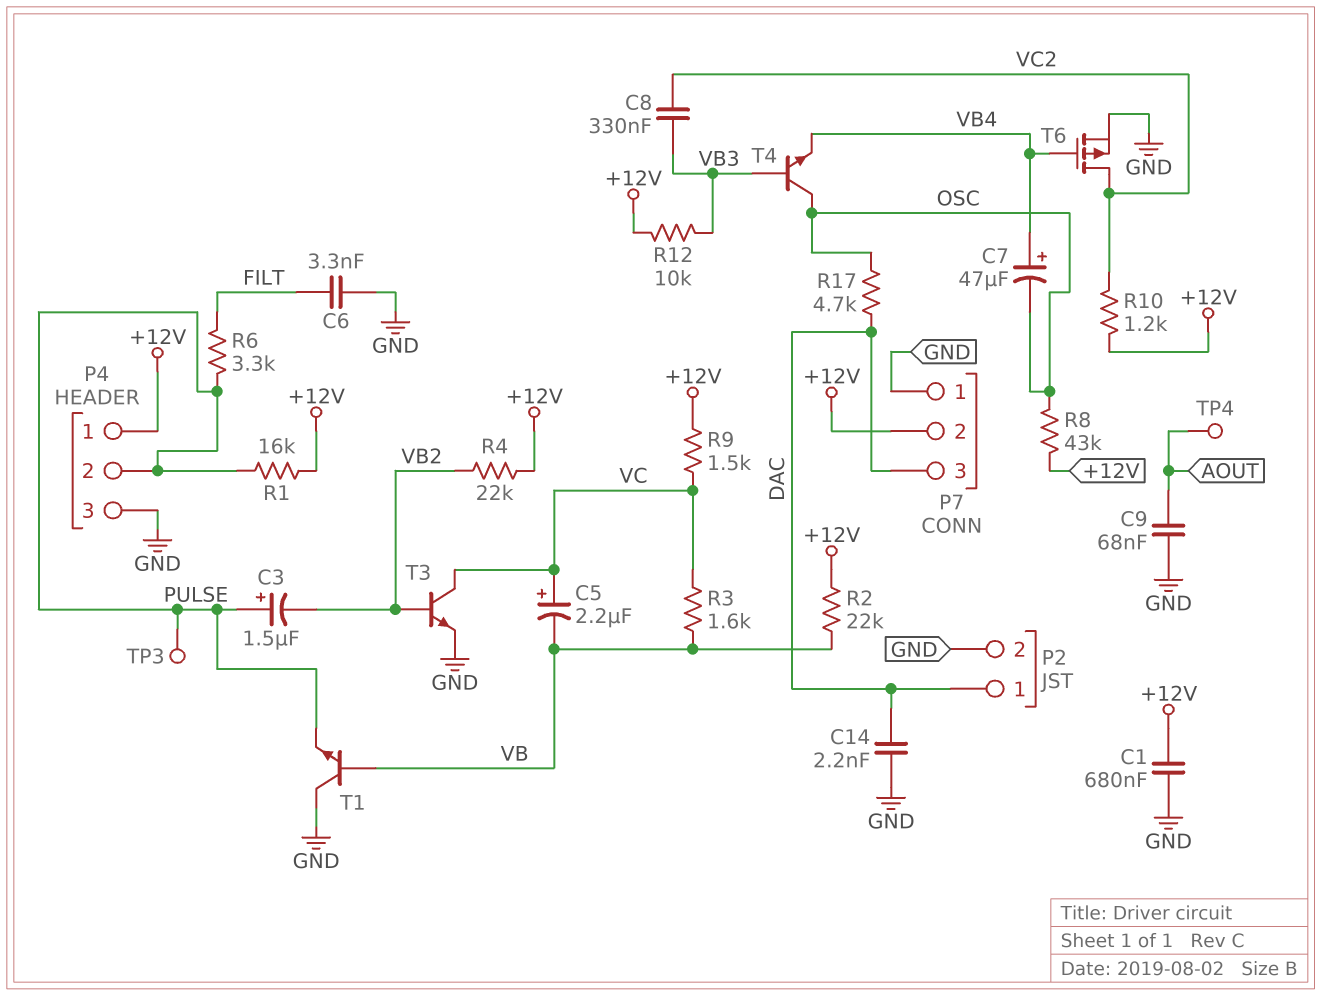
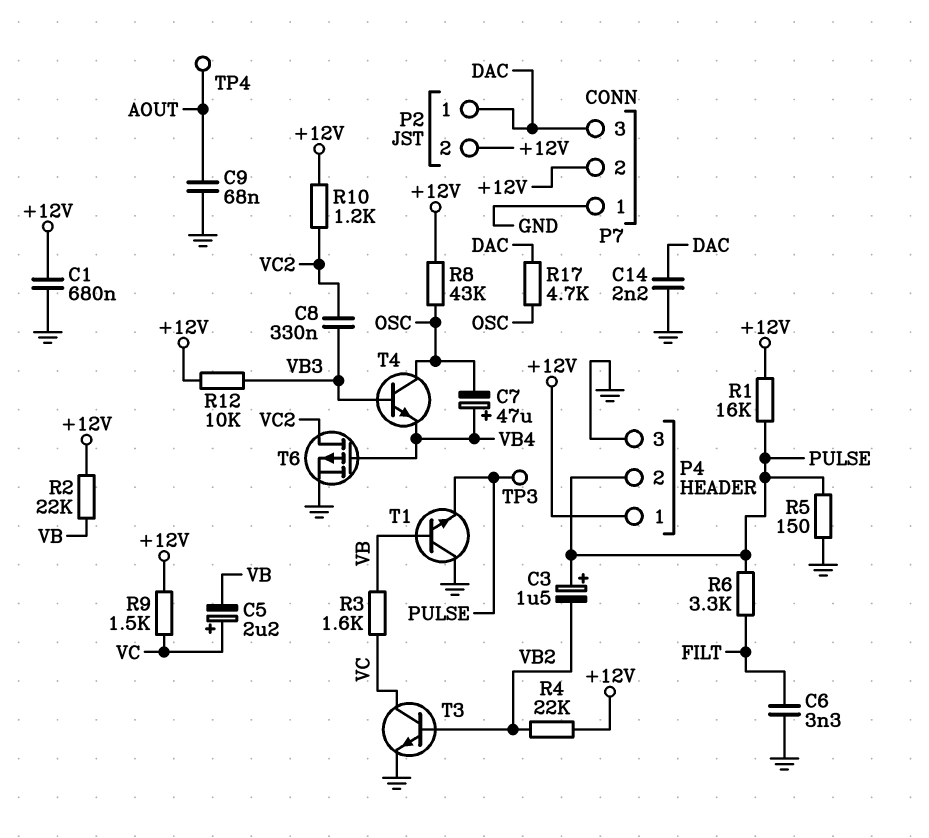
P2 pin 2: GND -> +12V
R5: none -> 150 (GND, PULSE)

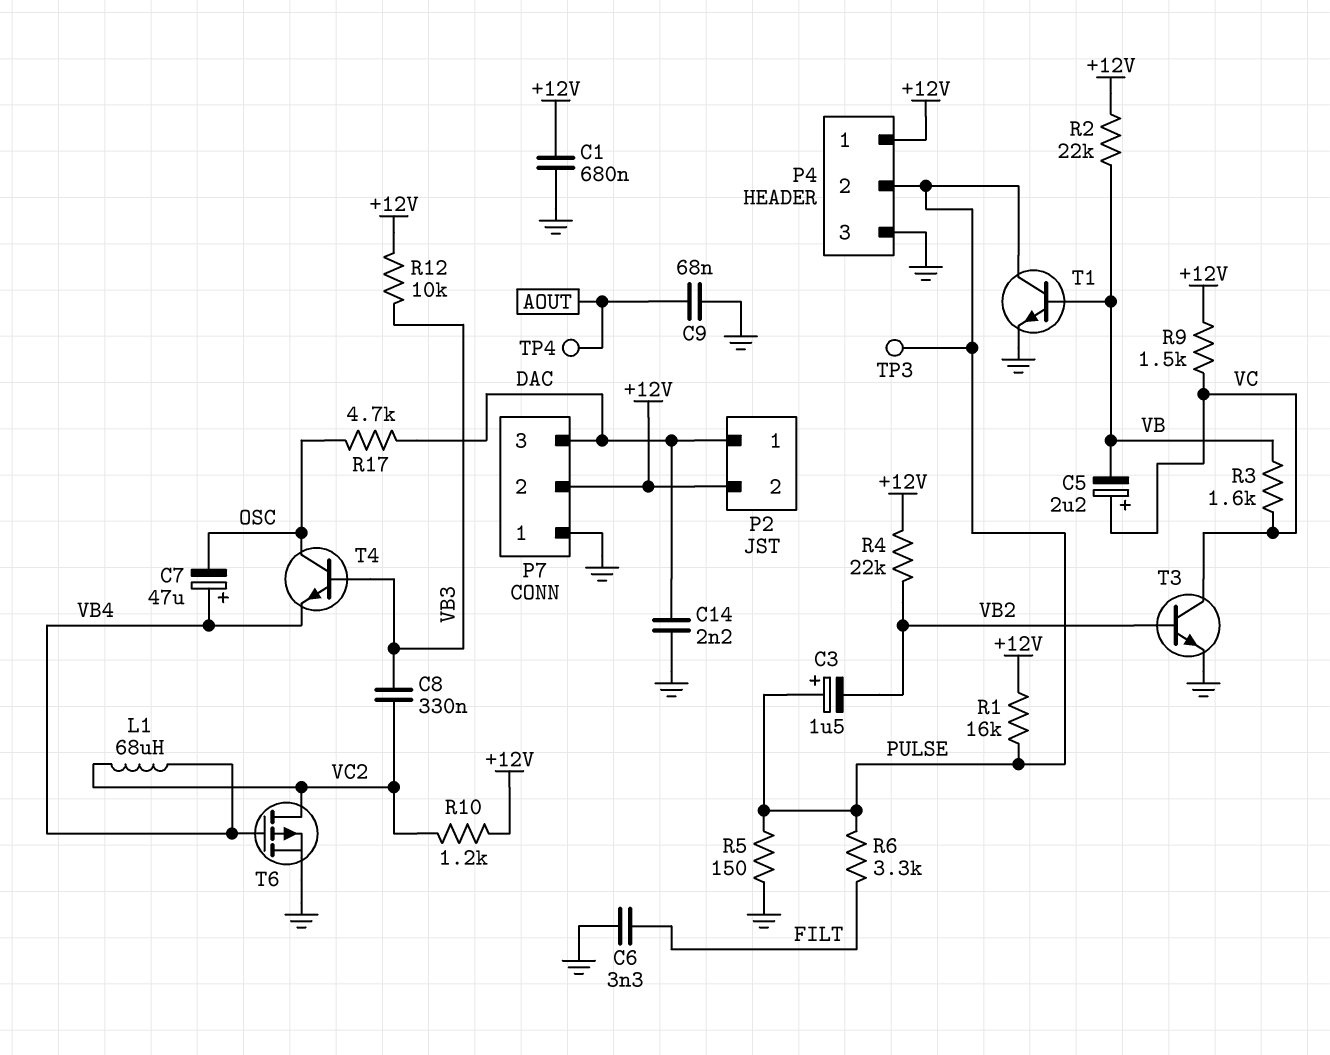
L1: none -> 68uH (VB4, VC2)
R8: 43k (+12V, OSC) -> none
T1: NPN (B VB, C GND, E PULSE) -> NPN (B VB, C PULSE, E GND)

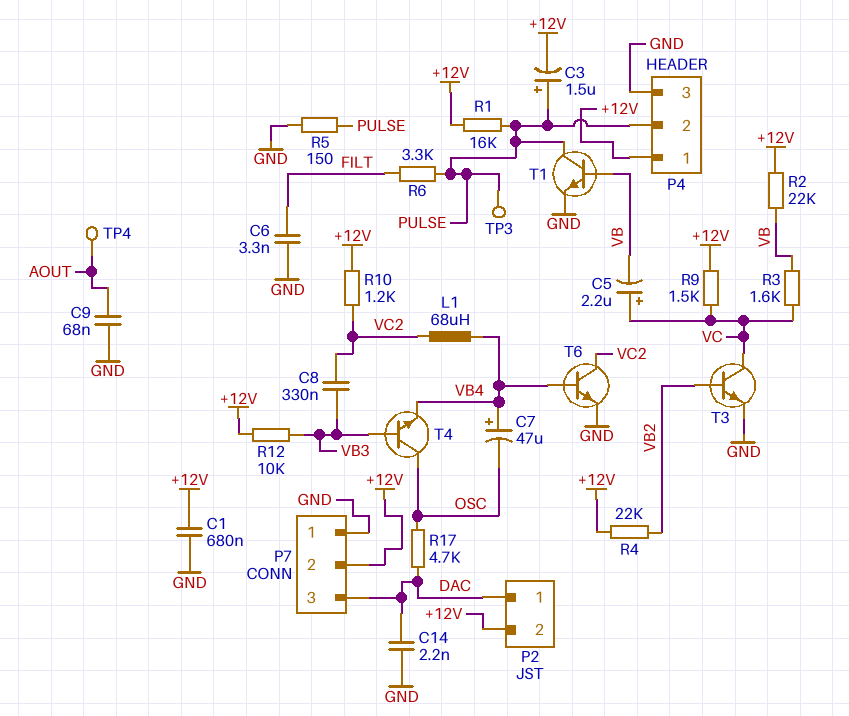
C3: 1.5uF (plus PULSE, minus VB2) -> 1.5uF (plus PULSE, minus +12V)
T6: PMOS (G VB4, D VC2, S GND) -> NPN (B VB4, C VC2, E GND)

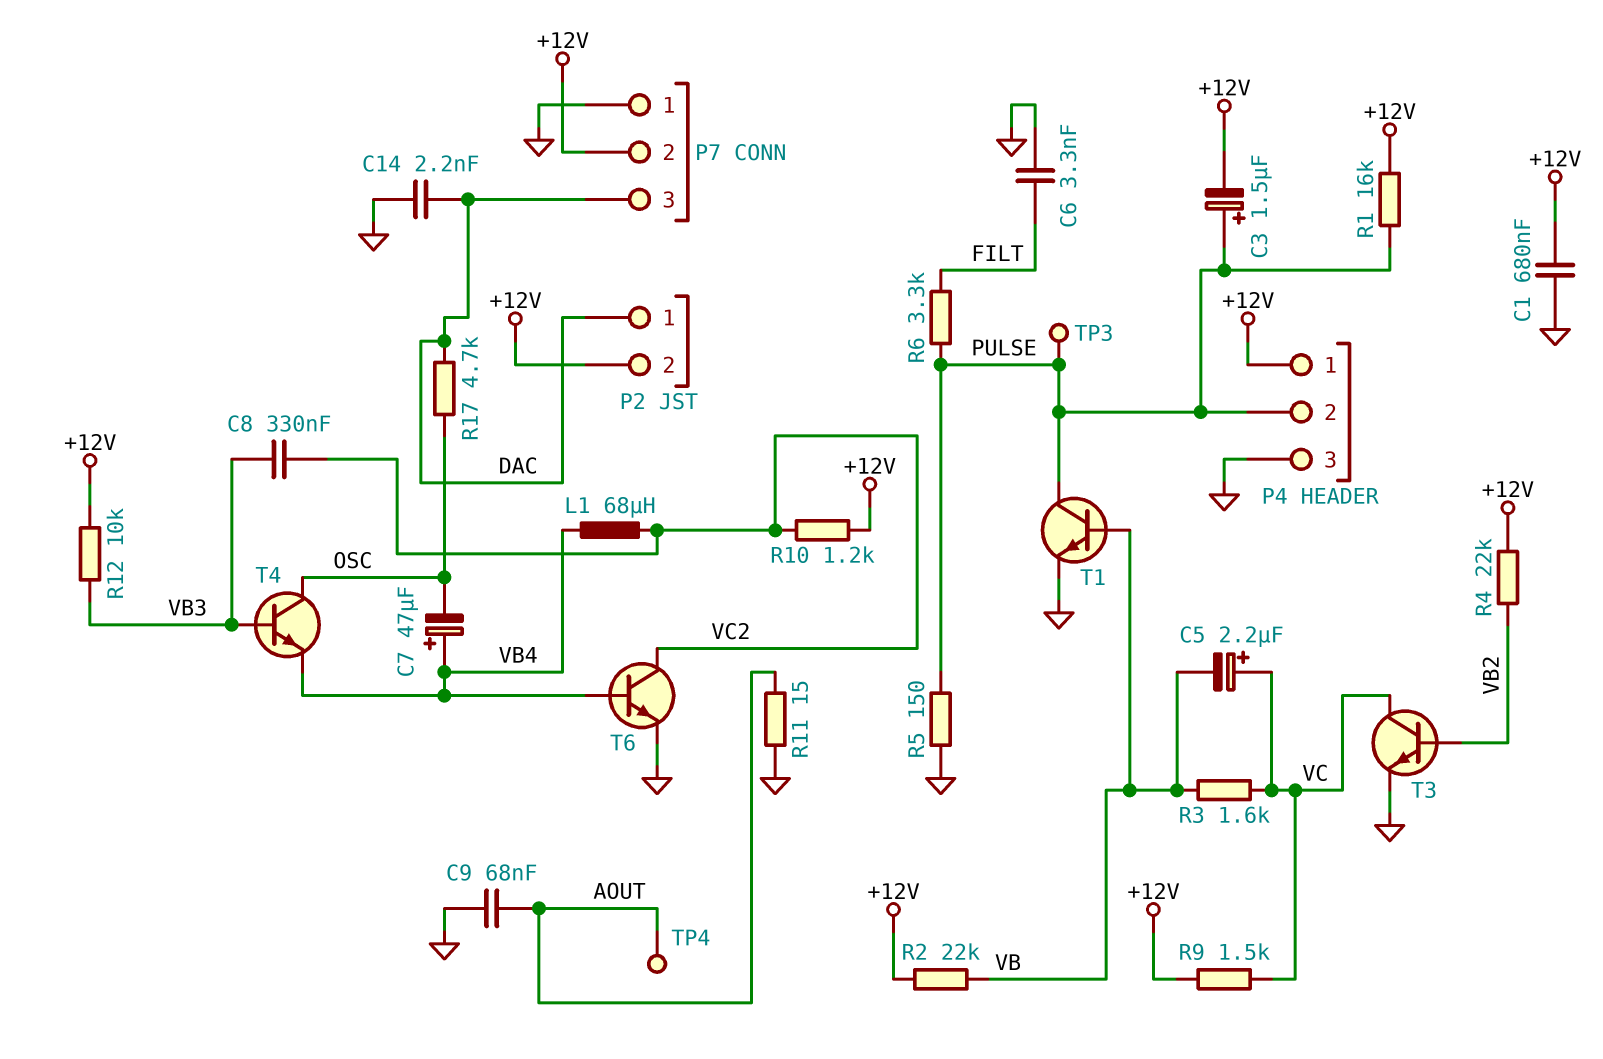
R11: none -> 15 (AOUT, GND)

